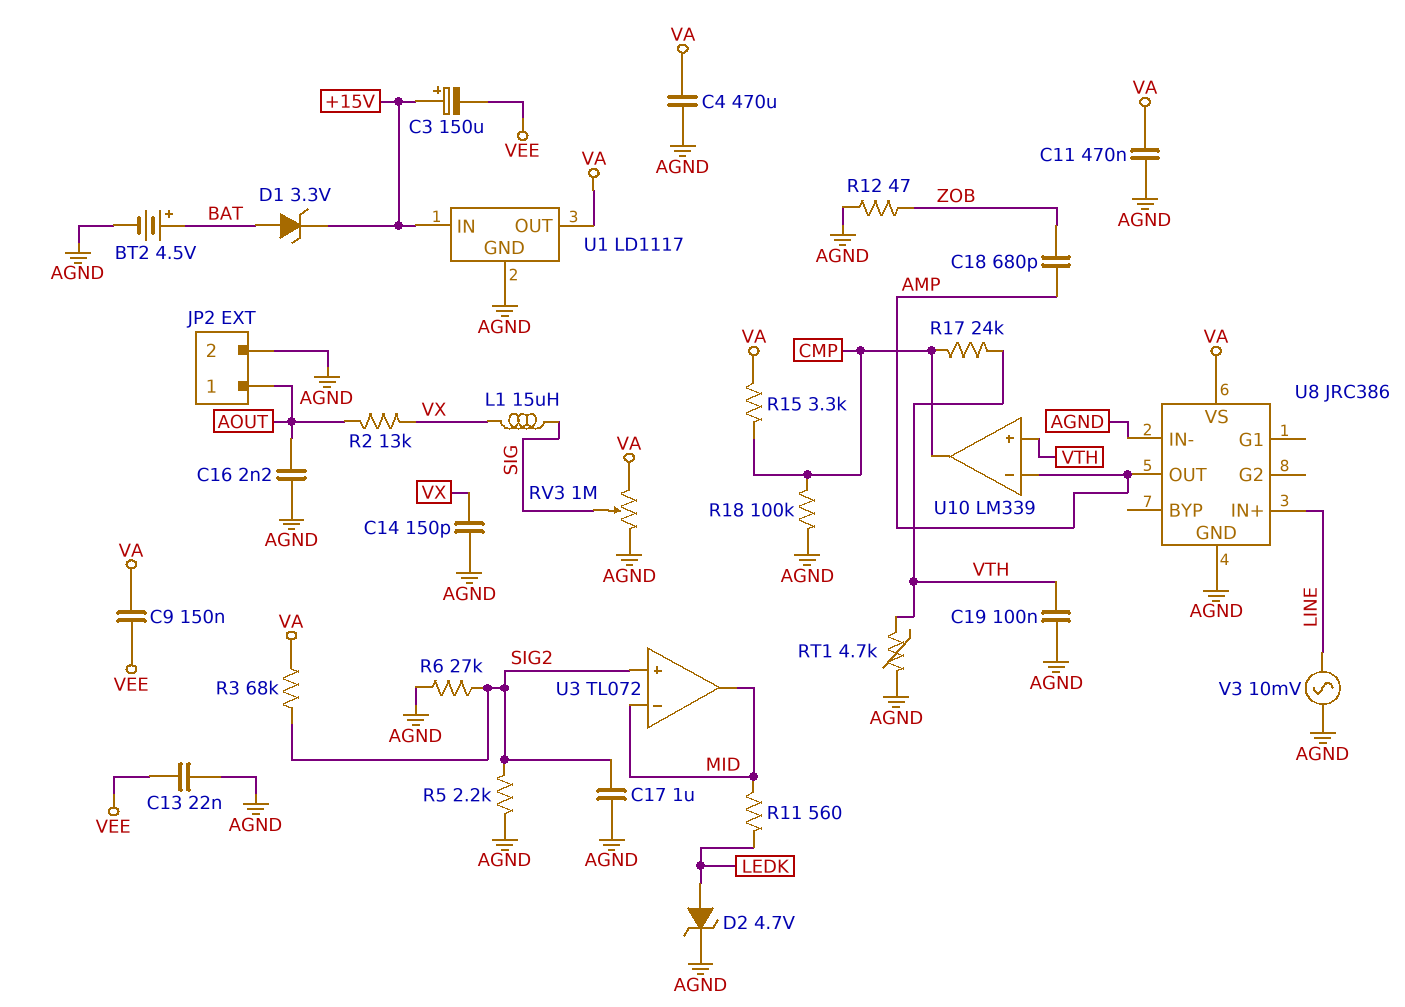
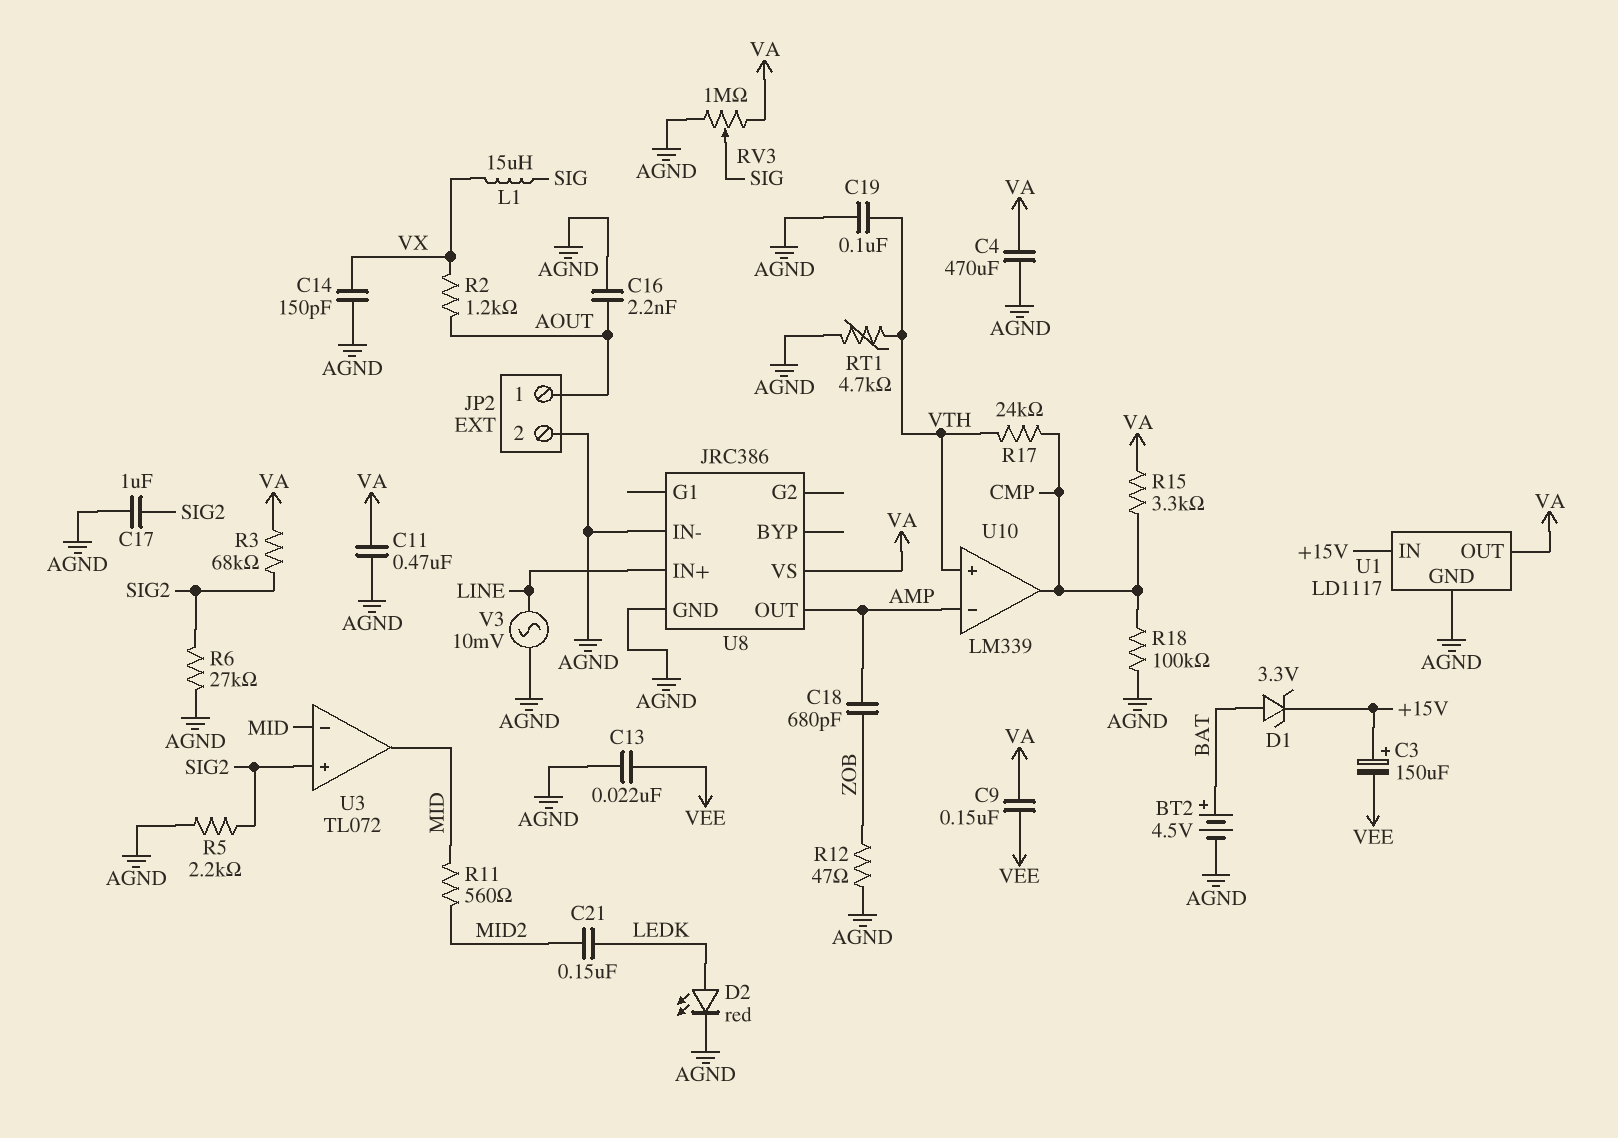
C21: none -> 150nF (LEDK, MID2)
D2: zener 4.7V (A LEDK, K AGND) -> LED red (A LEDK, K AGND)
R2: 13k (AOUT, VX) -> 1.2k (AOUT, VX)
R11: 560 (LEDK, MID) -> 560 (MID, MID2)

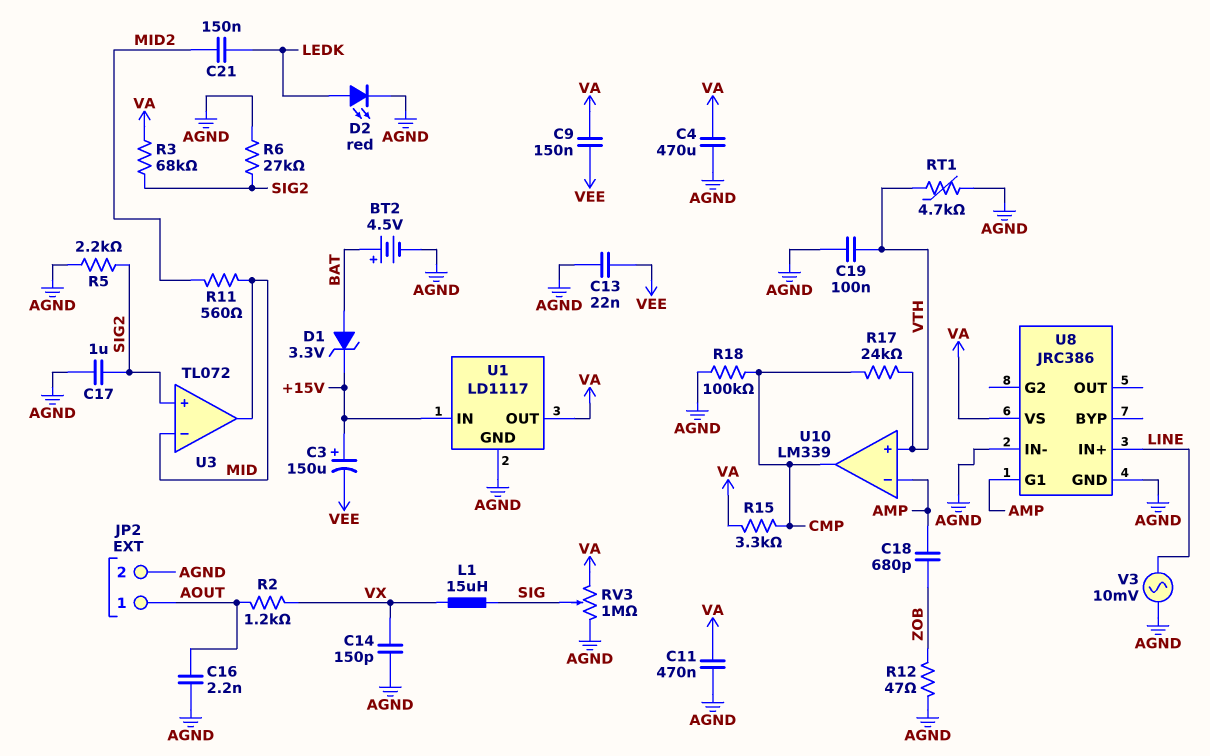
U8 pin G1: none -> AMP
U8 pin OUT: AMP -> none

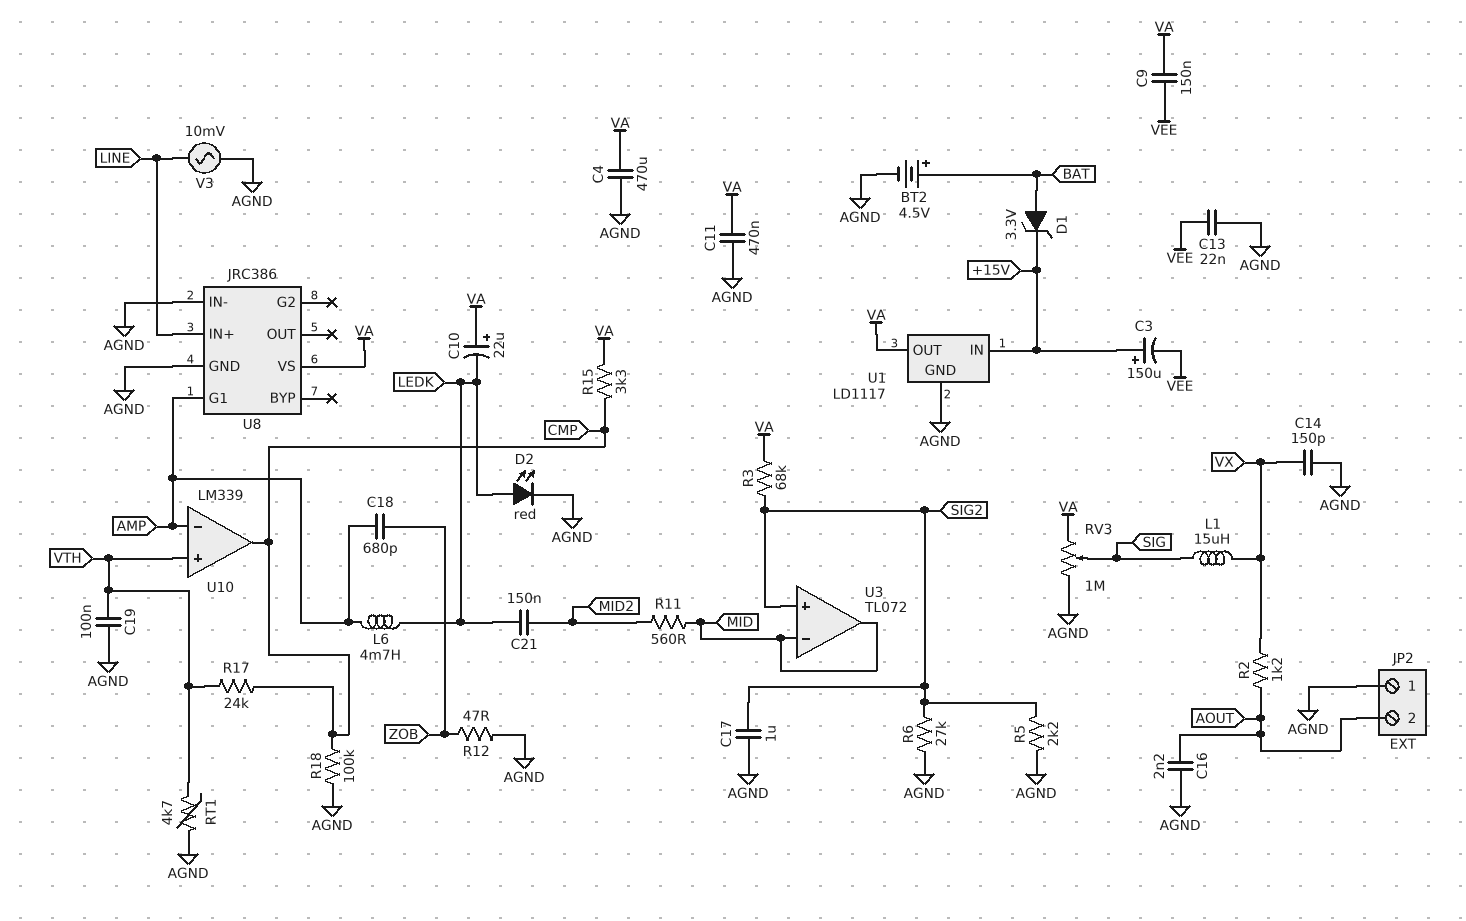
C10: none -> 22uF (plus VA, minus LEDK)
JP2 pin 1: AOUT -> AGND
JP2 pin 2: AGND -> AOUT
L6: none -> 4.7mH (AMP, LEDK)

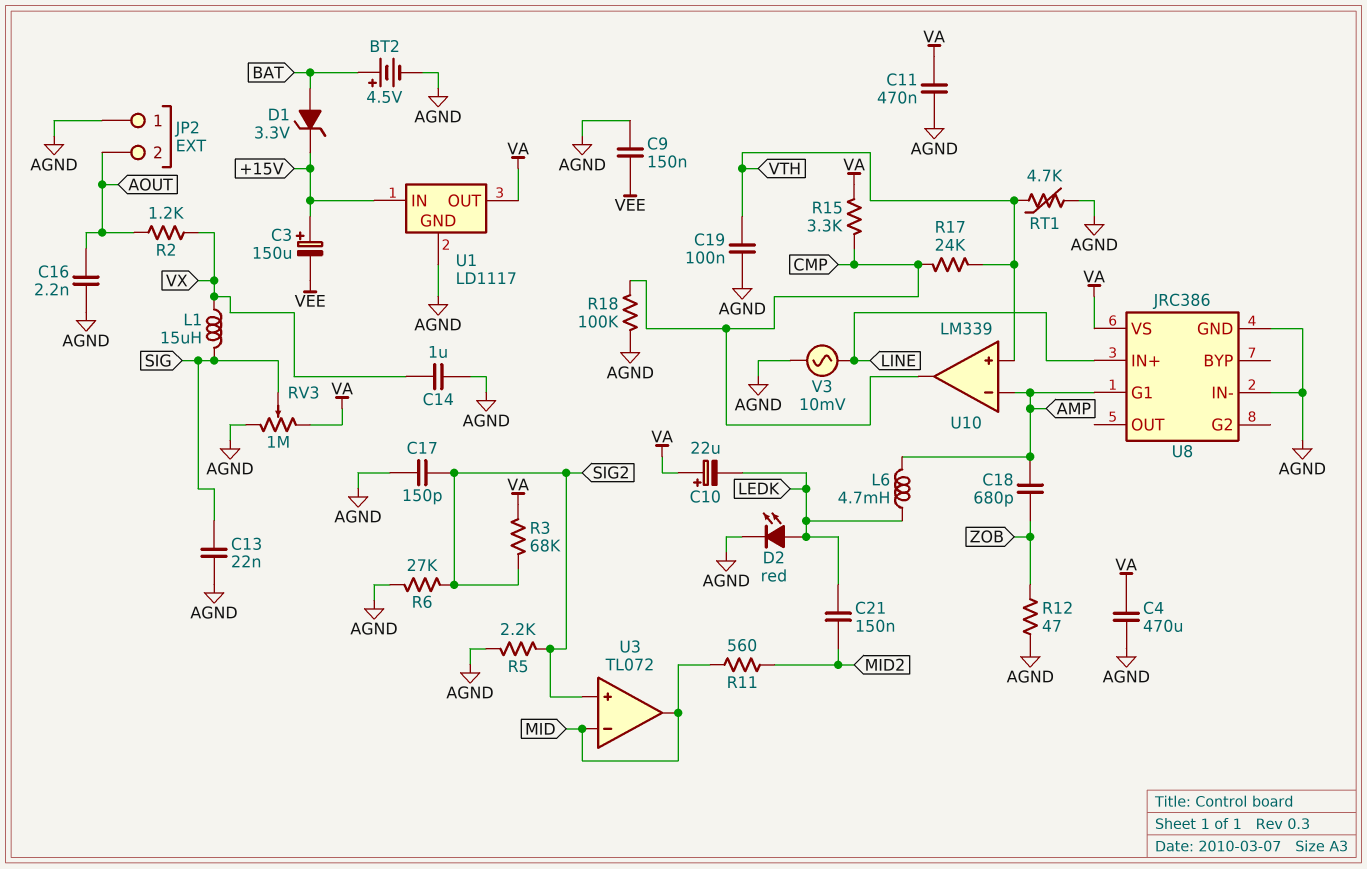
C9: 150nF (VA, VEE) -> 150nF (AGND, VEE)
C13: 22nF (AGND, VEE) -> 22nF (AGND, SIG)
C14: 150pF (AGND, VX) -> 1uF (AGND, VX)
C17: 1uF (AGND, SIG2) -> 150pF (AGND, SIG2)

